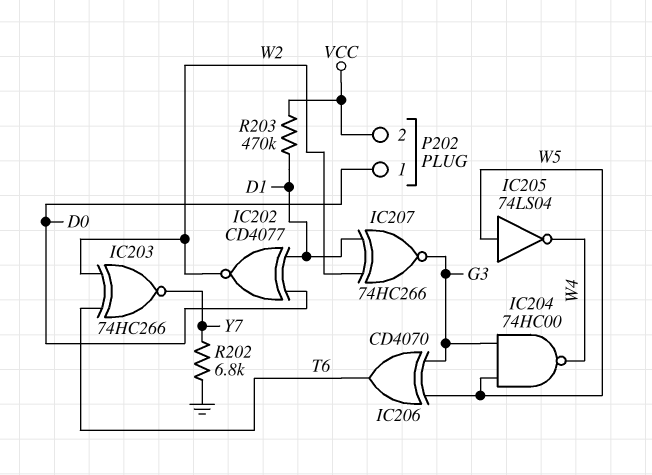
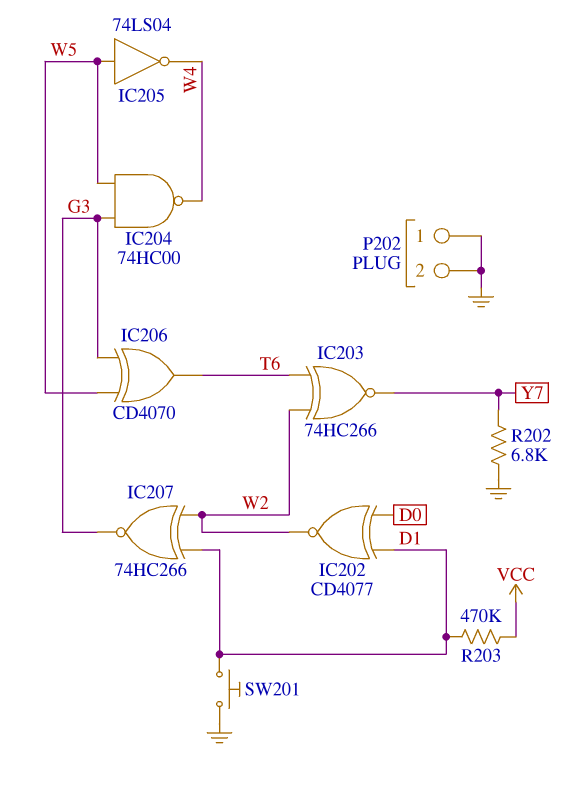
P202 pin 1: D0 -> GND
P202 pin 2: VCC -> GND
SW201: none -> button (D1, GND)

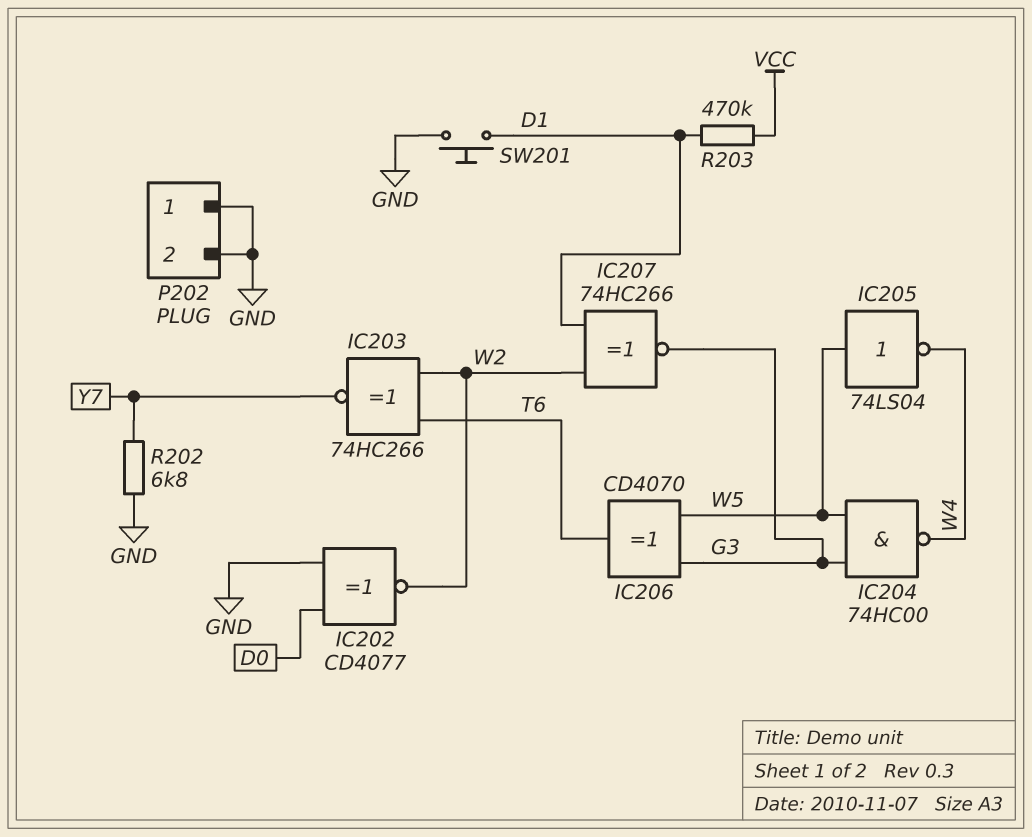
IC202: XNOR CD4077 (in D0, in D1, out W2) -> XNOR CD4077 (in D0, in GND, out W2)

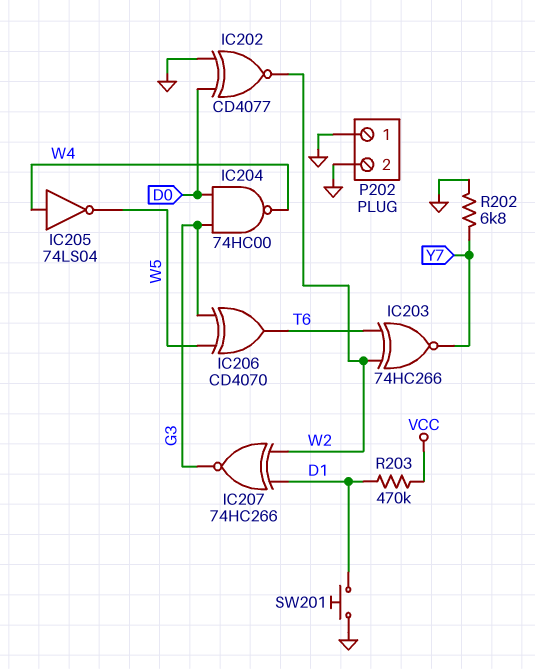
IC204: NAND 74HC00 (in G3, in W5, out W4) -> NAND 74HC00 (in D0, in G3, out W4)
IC205: NOT 74LS04 (in W5, out W4) -> NOT 74LS04 (in W4, out W5)

